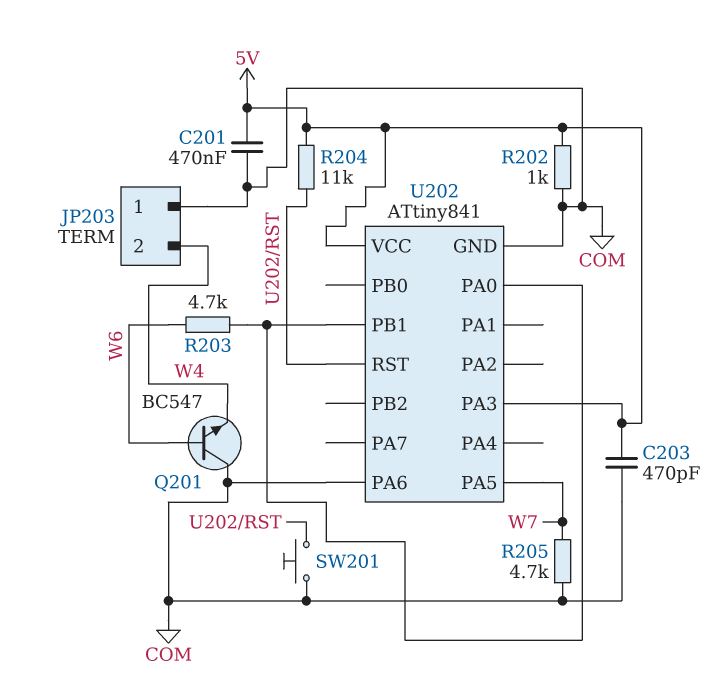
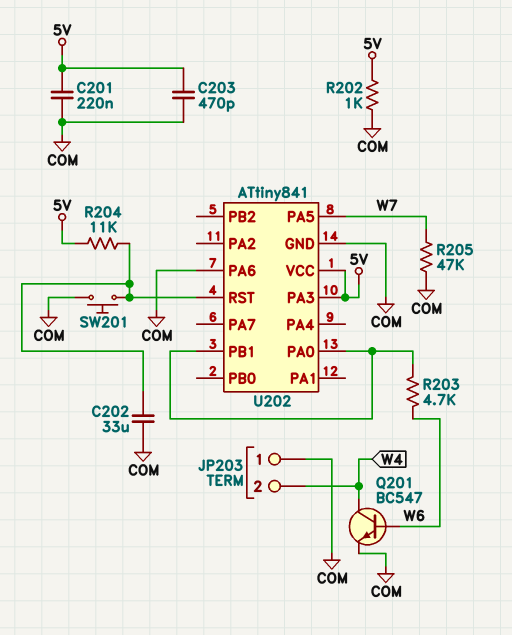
C201: 470nF (5V, COM) -> 220nF (5V, COM)
C202: none -> 33uF (COM, U202/RST)
Q201: NPN BC547 (B W6, C COM, E W4) -> NPN BC547 (B W6, C W4, E COM)
R205: 4.7k (COM, W7) -> 47k (COM, W7)

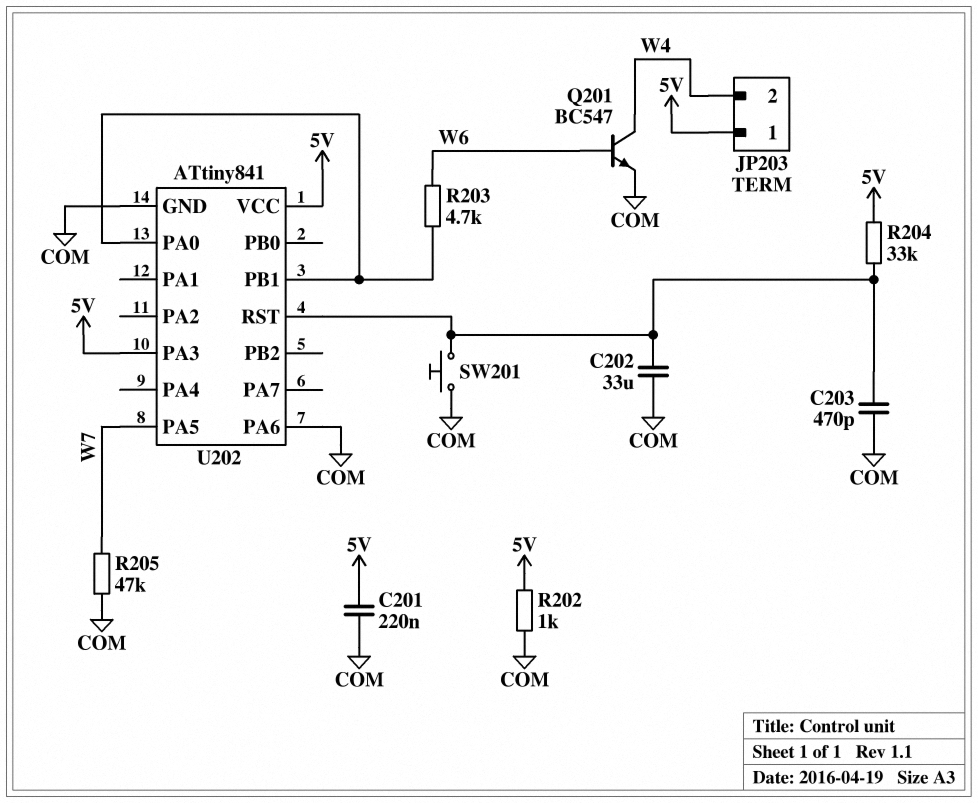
C203: 470pF (5V, COM) -> 470pF (COM, U202/RST)
JP203 pin 1: COM -> 5V
R204: 11k (5V, U202/RST) -> 33k (5V, U202/RST)

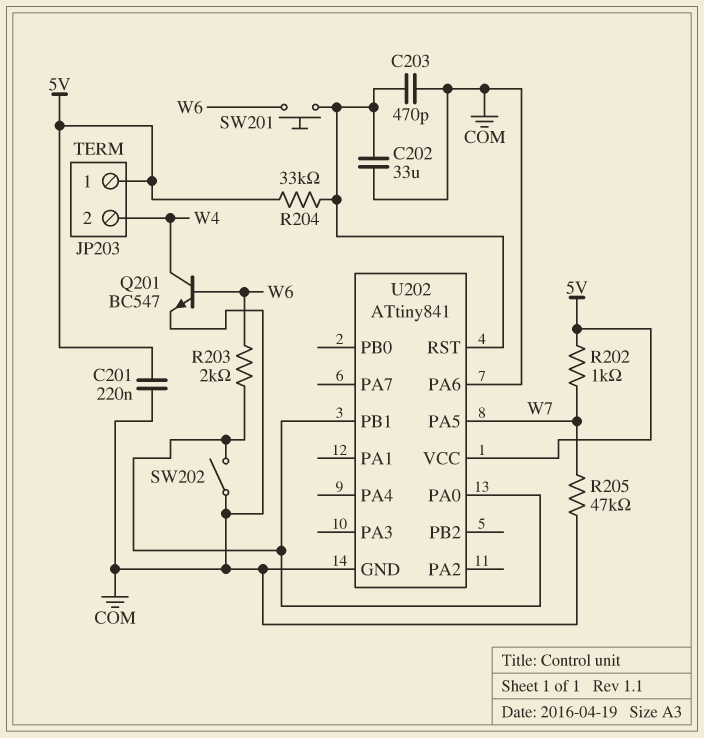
R202: 1k (5V, COM) -> 1k (5V, W7)
R203: 4.7k (U202/PA0, W6) -> 2k (U202/PA0, W6)
SW201: button (COM, U202/RST) -> button (U202/RST, W6)
SW202: none -> switch (COM, U202/PA0)
U202 pin PA3: 5V -> none

